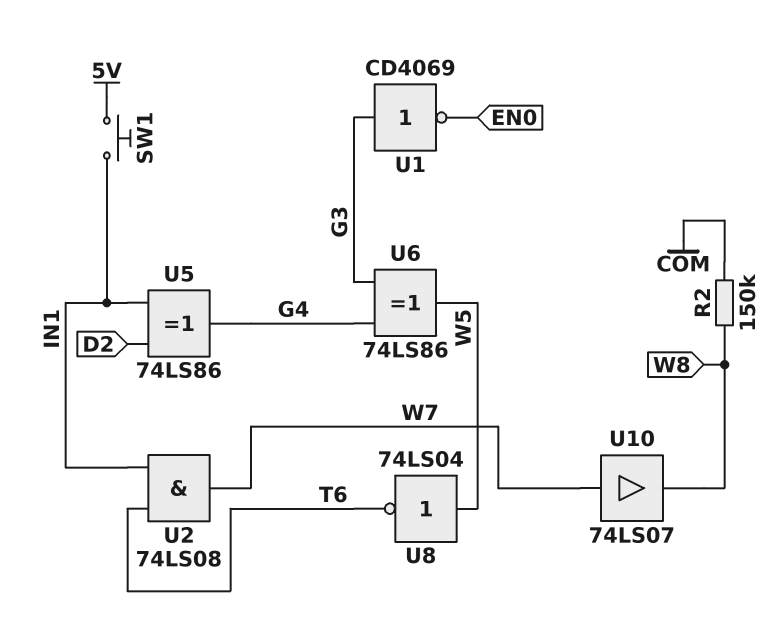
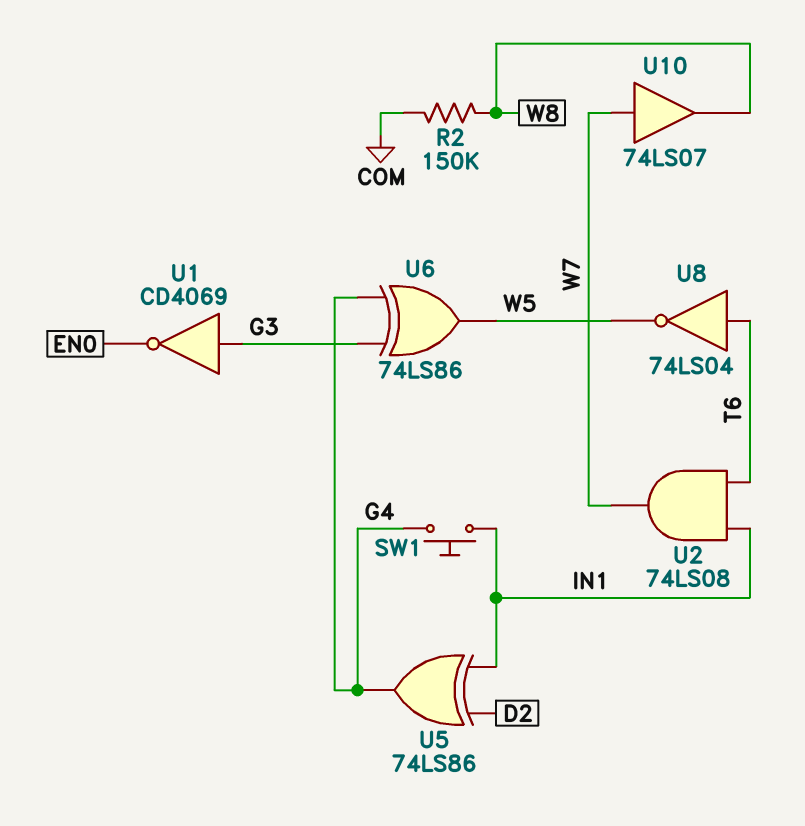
SW1: button (5V, IN1) -> button (G4, IN1)
U8: NOT 74LS04 (in W5, out T6) -> NOT 74LS04 (in T6, out W5)

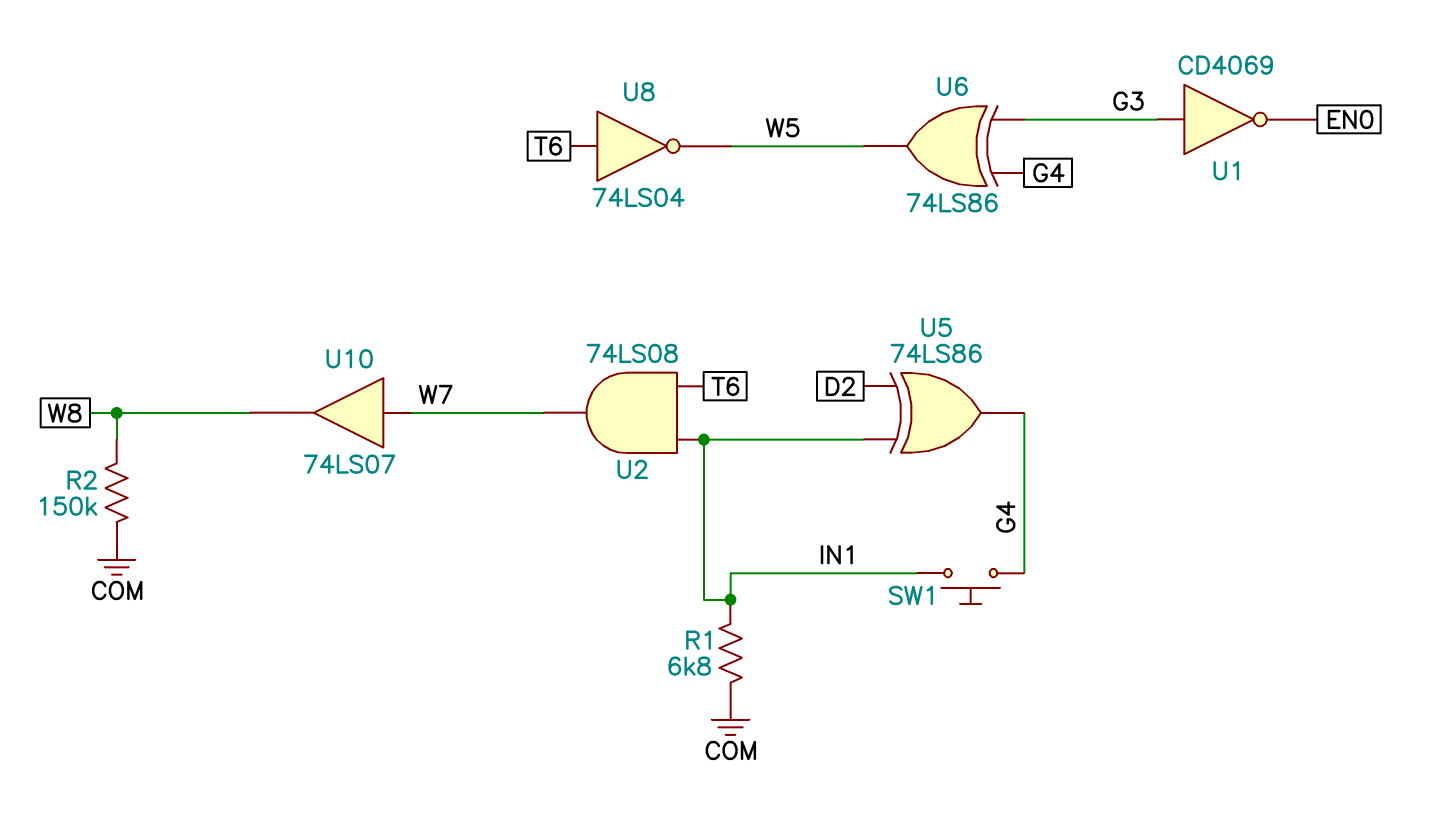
R1: none -> 6.8k (COM, IN1)

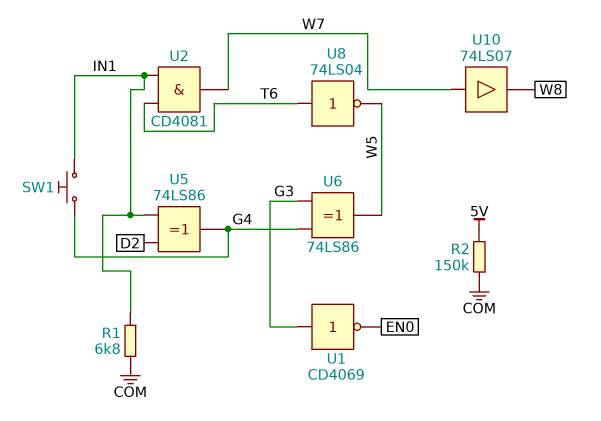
R2: 150k (COM, W8) -> 150k (5V, COM)
U2: AND 74LS08 (in IN1, in T6, out W7) -> AND CD4081 (in IN1, in T6, out W7)

